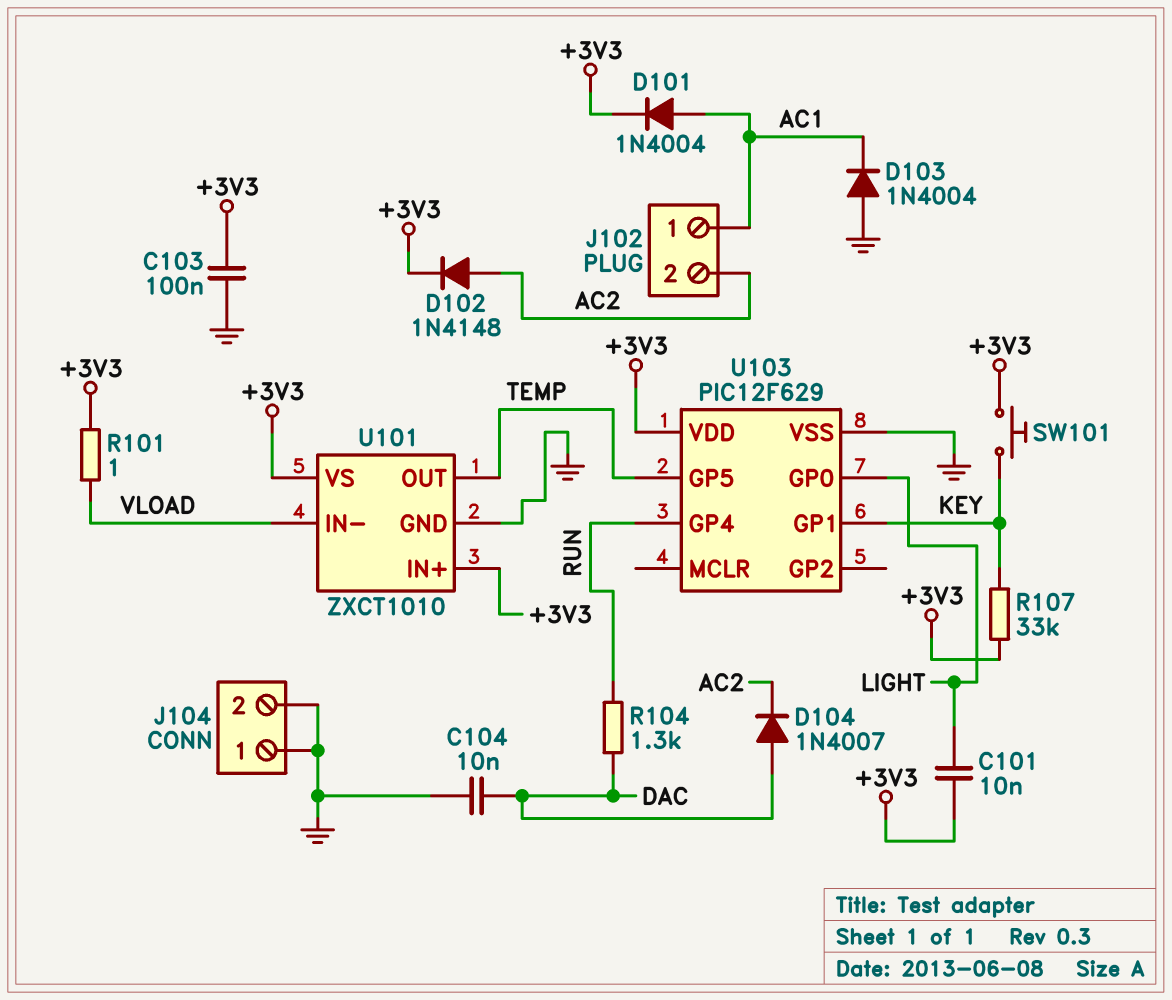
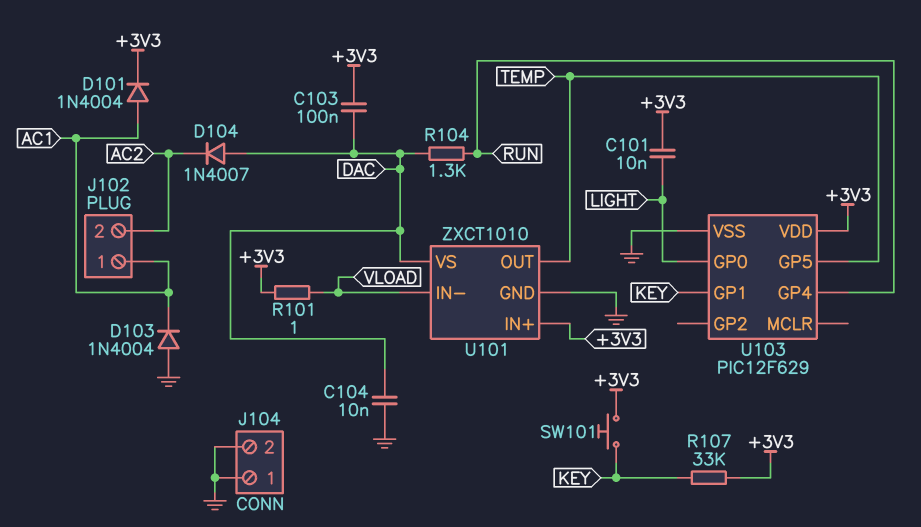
C103: 100nF (+3V3, GND) -> 100nF (+3V3, DAC)
D102: diode 1N4148 (A AC2, K +3V3) -> none
U101 pin VS: +3V3 -> DAC

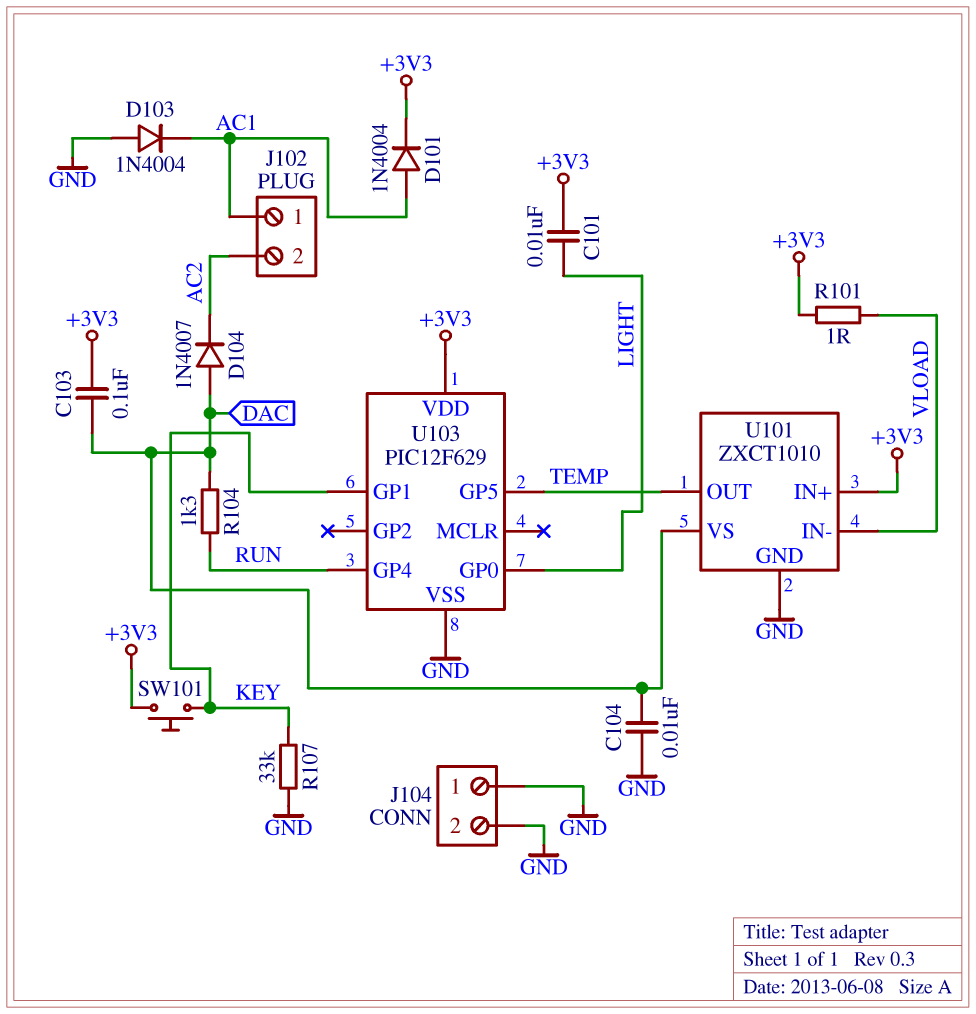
R107: 33k (+3V3, KEY) -> 33k (GND, KEY)

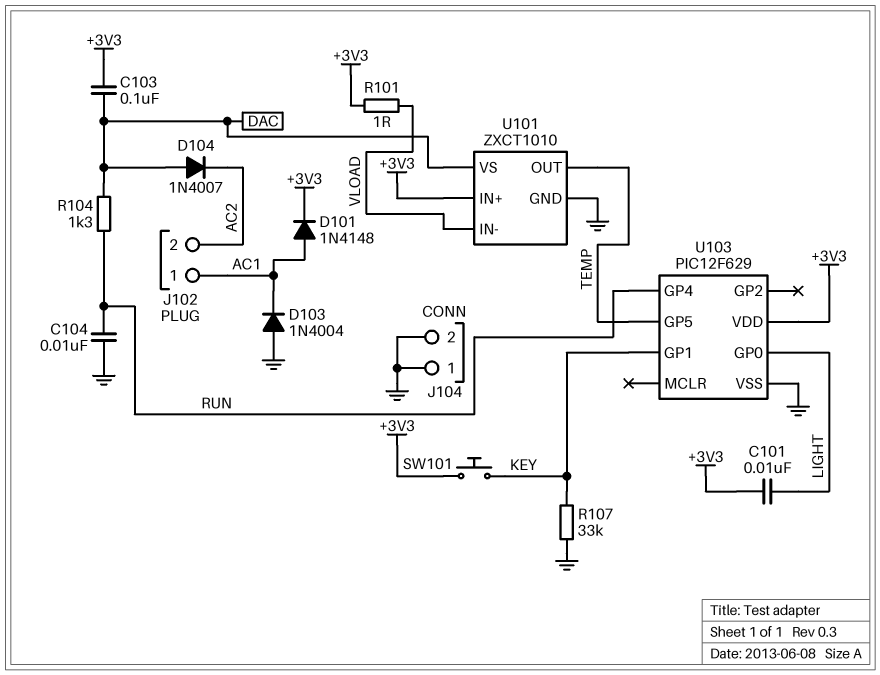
C104: 10nF (DAC, GND) -> 10nF (GND, RUN)
D101: diode 1N4004 (A AC1, K +3V3) -> diode 1N4148 (A AC1, K +3V3)

